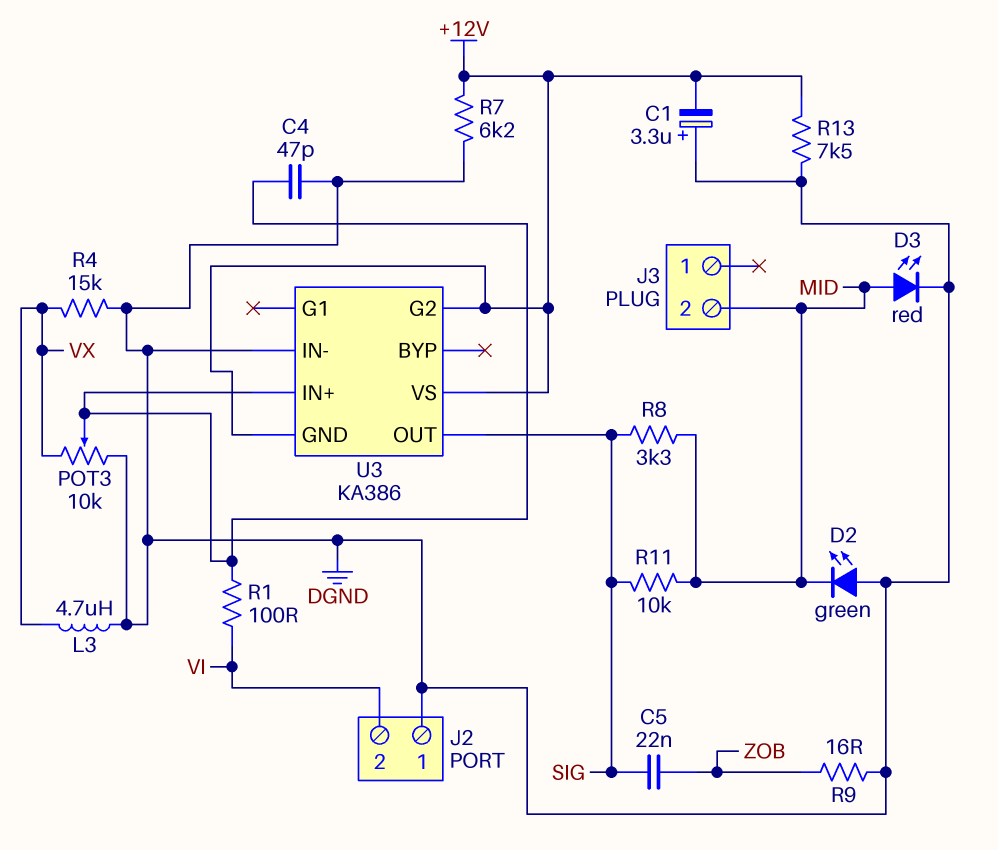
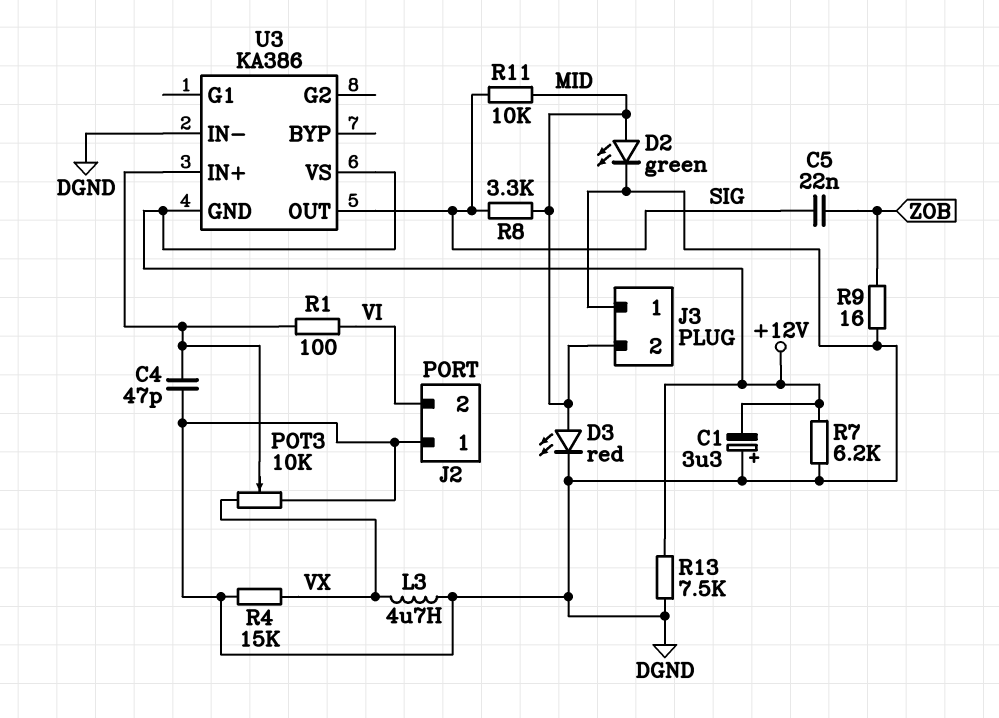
D2: LED green (A DGND, K MID) -> LED green (A MID, K DGND)
J3 pin 1: none -> DGND
U3 pin G2: +12V -> none

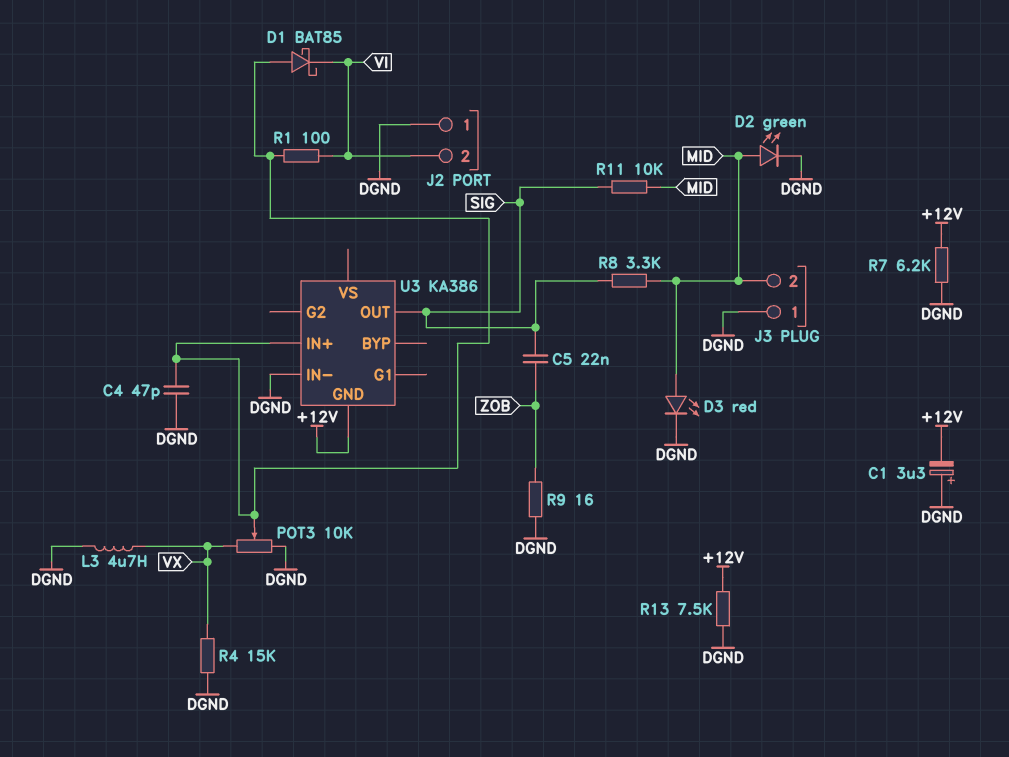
D1: none -> schottky BAT85 (A U3/IN+, K VI)
U3 pin VS: +12V -> none

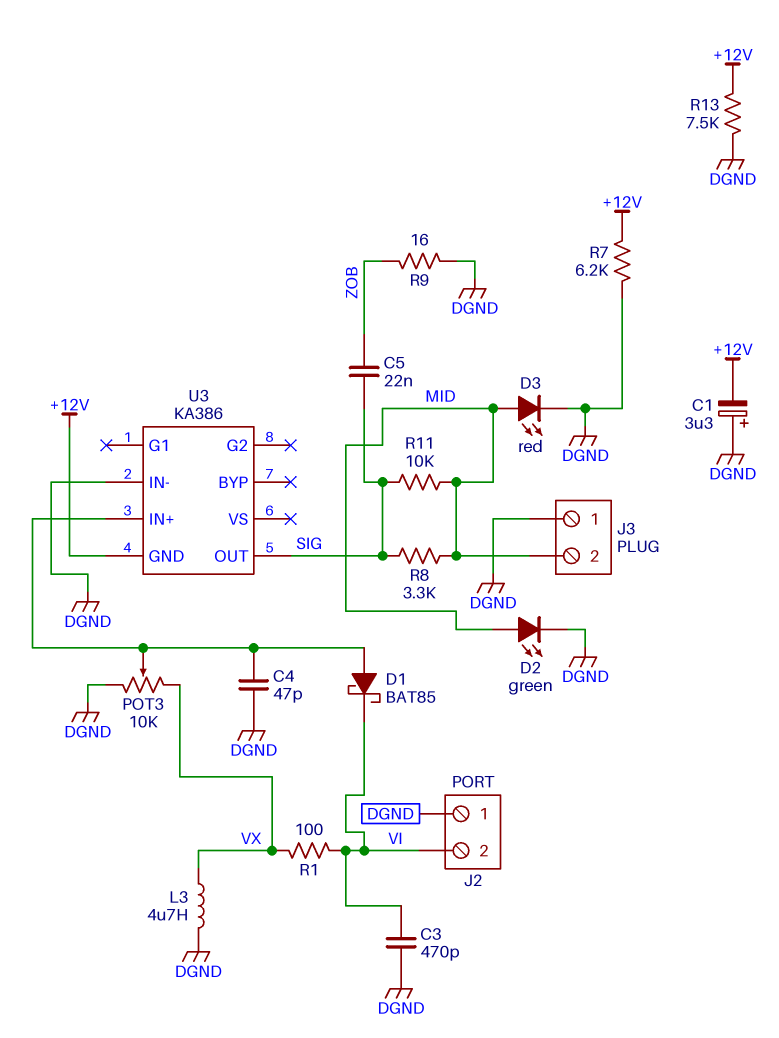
C3: none -> 470pF (DGND, VI)
R1: 100 (U3/IN+, VI) -> 100 (VI, VX)
R4: 15k (DGND, VX) -> none

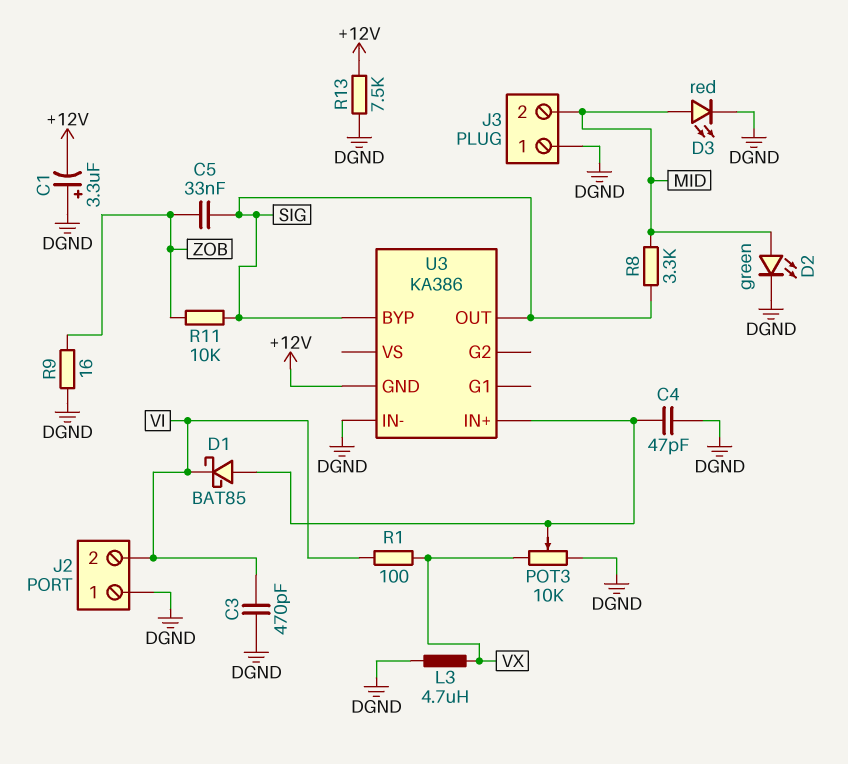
C5: 22nF (SIG, ZOB) -> 33nF (SIG, ZOB)
R7: 6.2k (+12V, DGND) -> none
R11: 10k (MID, SIG) -> 10k (SIG, ZOB)
U3 pin BYP: none -> SIG

